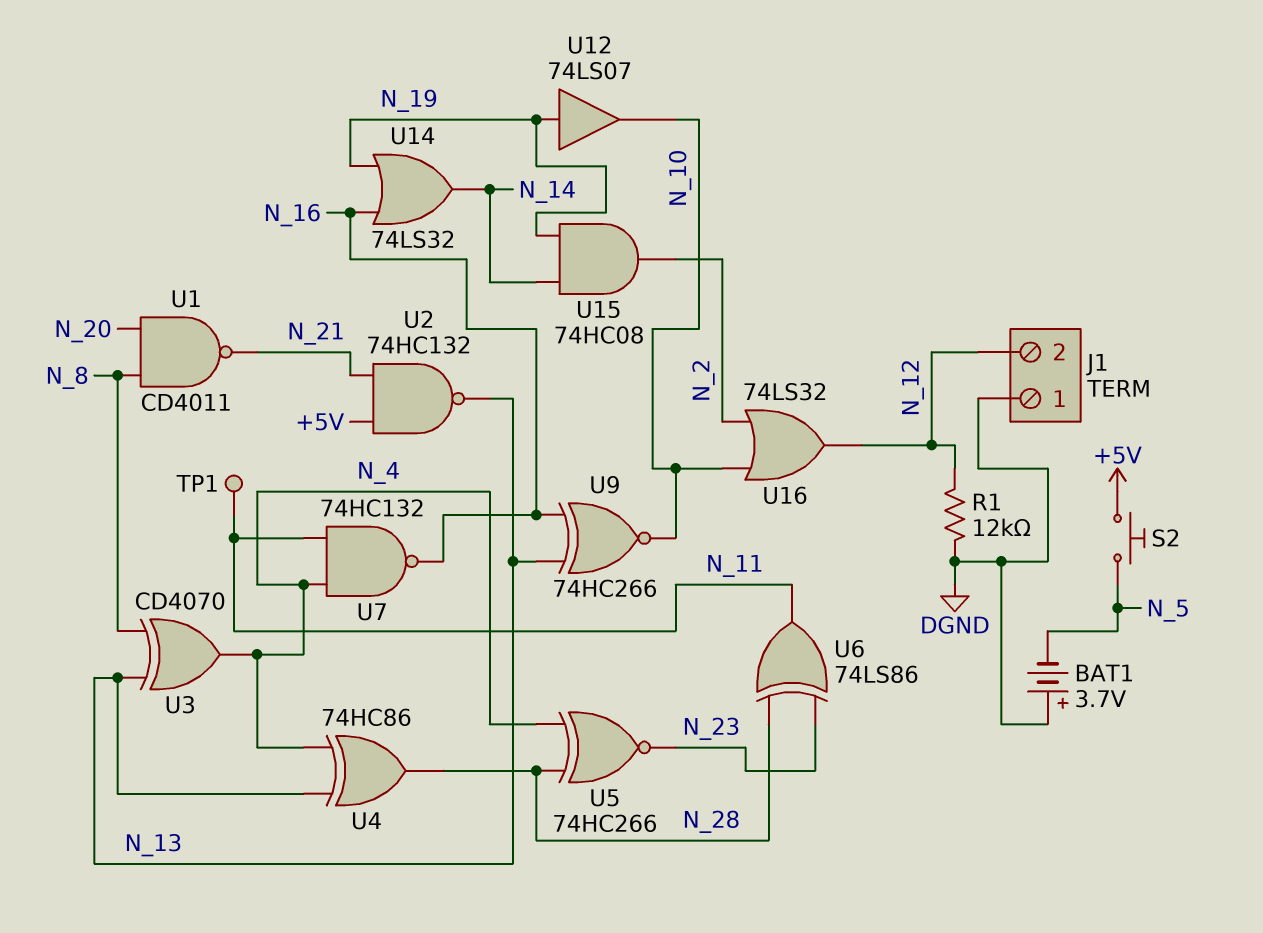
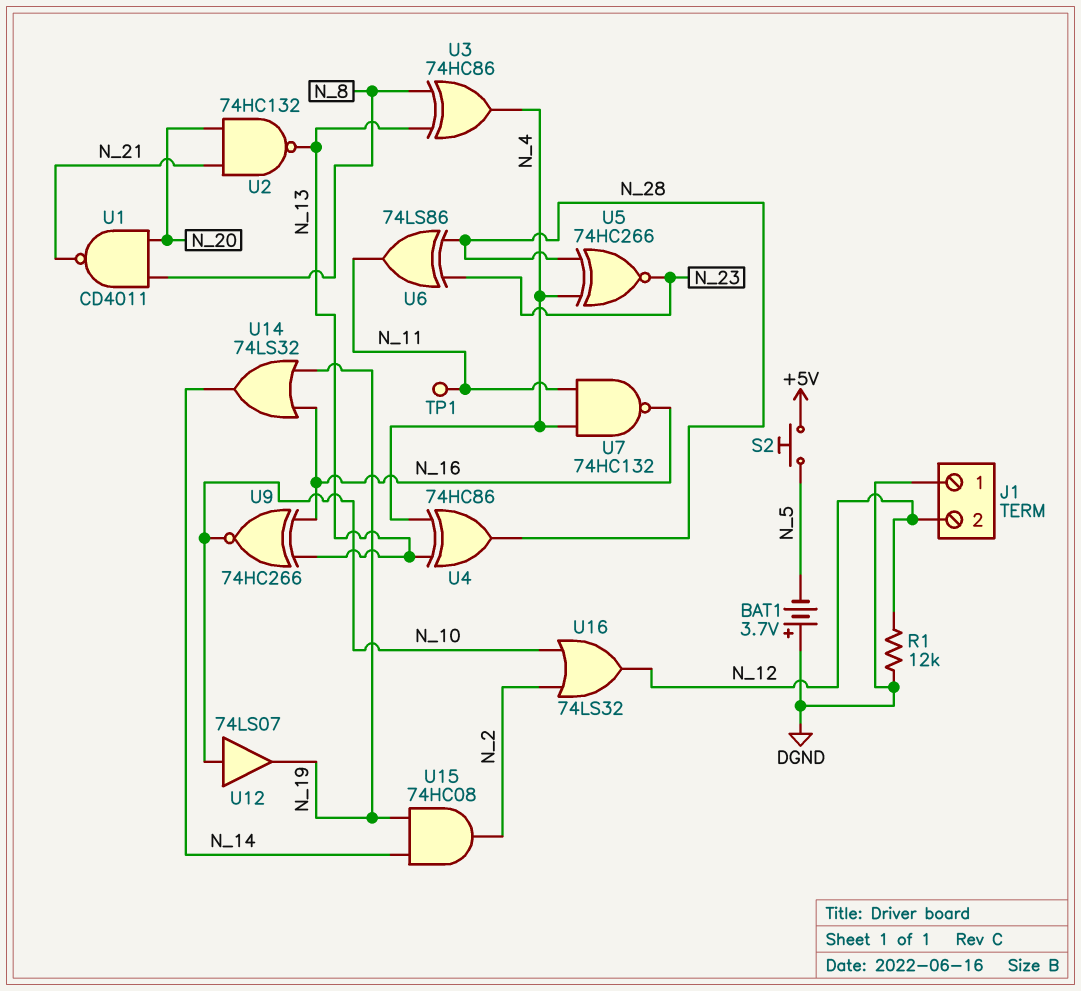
U2: NAND 74HC132 (in +5V, in N_21, out N_13) -> NAND 74HC132 (in N_20, in N_21, out N_13)
U3: XOR CD4070 (in N_8, in N_13, out N_4) -> XOR 74HC86 (in N_8, in N_13, out N_4)
U12: buffer 74LS07 (in N_19, out N_10) -> buffer 74LS07 (in N_10, out N_19)

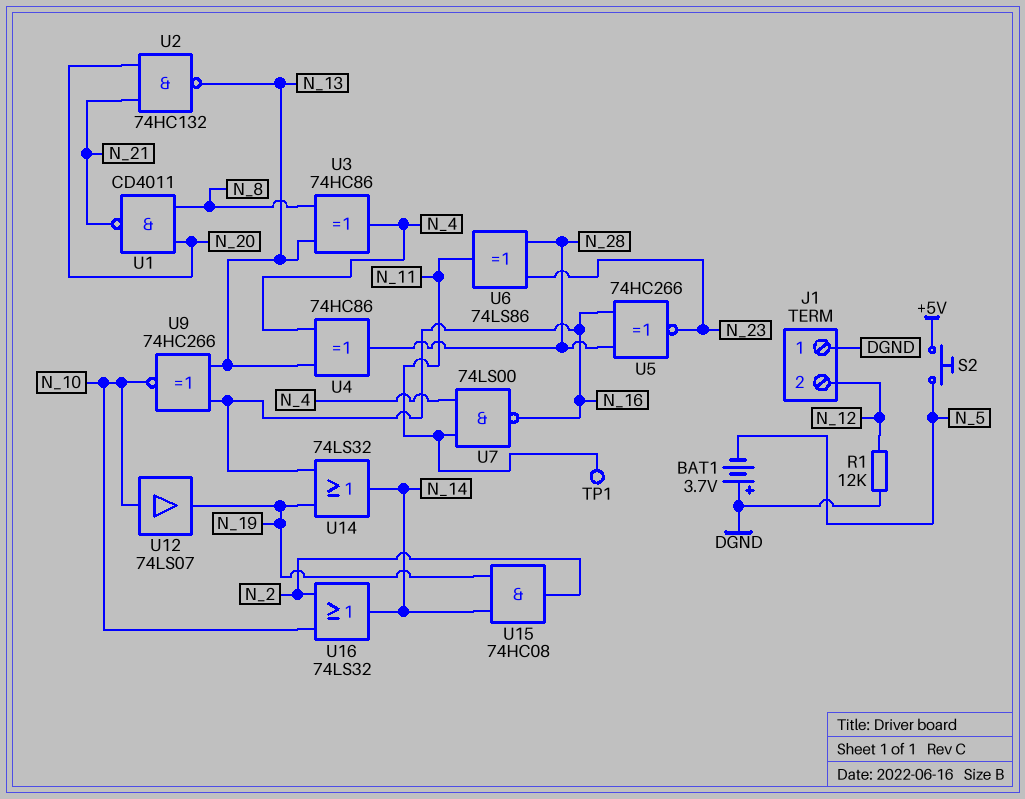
U5: XNOR 74HC266 (in N_4, in N_28, out N_23) -> XNOR 74HC266 (in N_16, in N_28, out N_23)
U7: NAND 74HC132 (in N_4, in N_11, out N_16) -> NAND 74LS00 (in N_4, in N_11, out N_16)
U16: OR 74LS32 (in N_2, in N_10, out N_12) -> OR 74LS32 (in N_2, in N_10, out N_14)

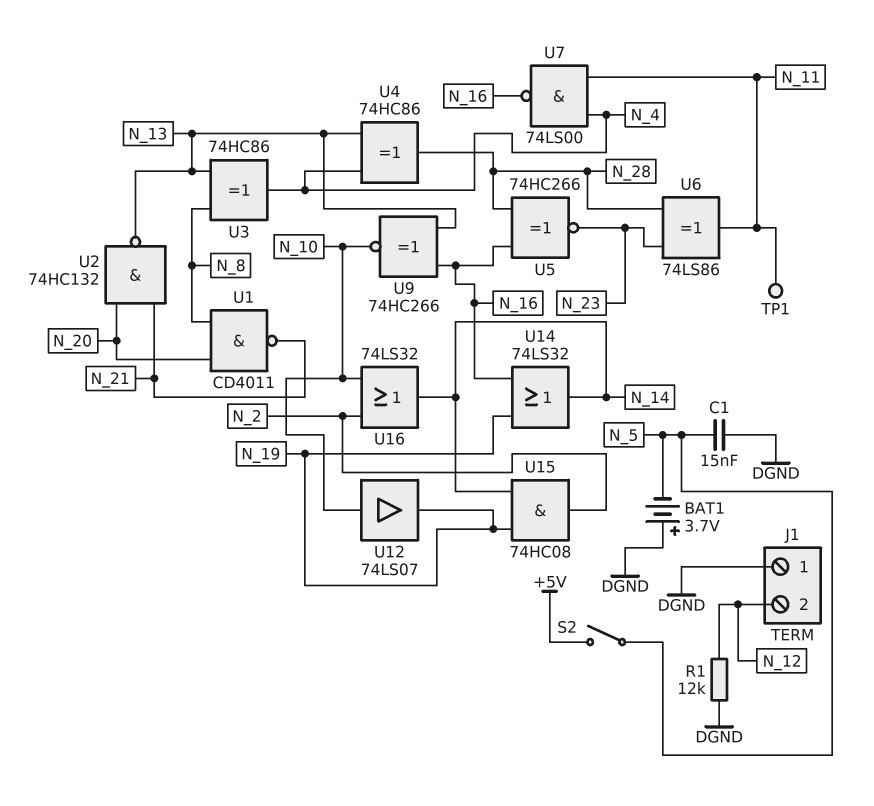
C1: none -> 15nF (DGND, N_5)
S2: button (+5V, N_5) -> switch (+5V, N_5)

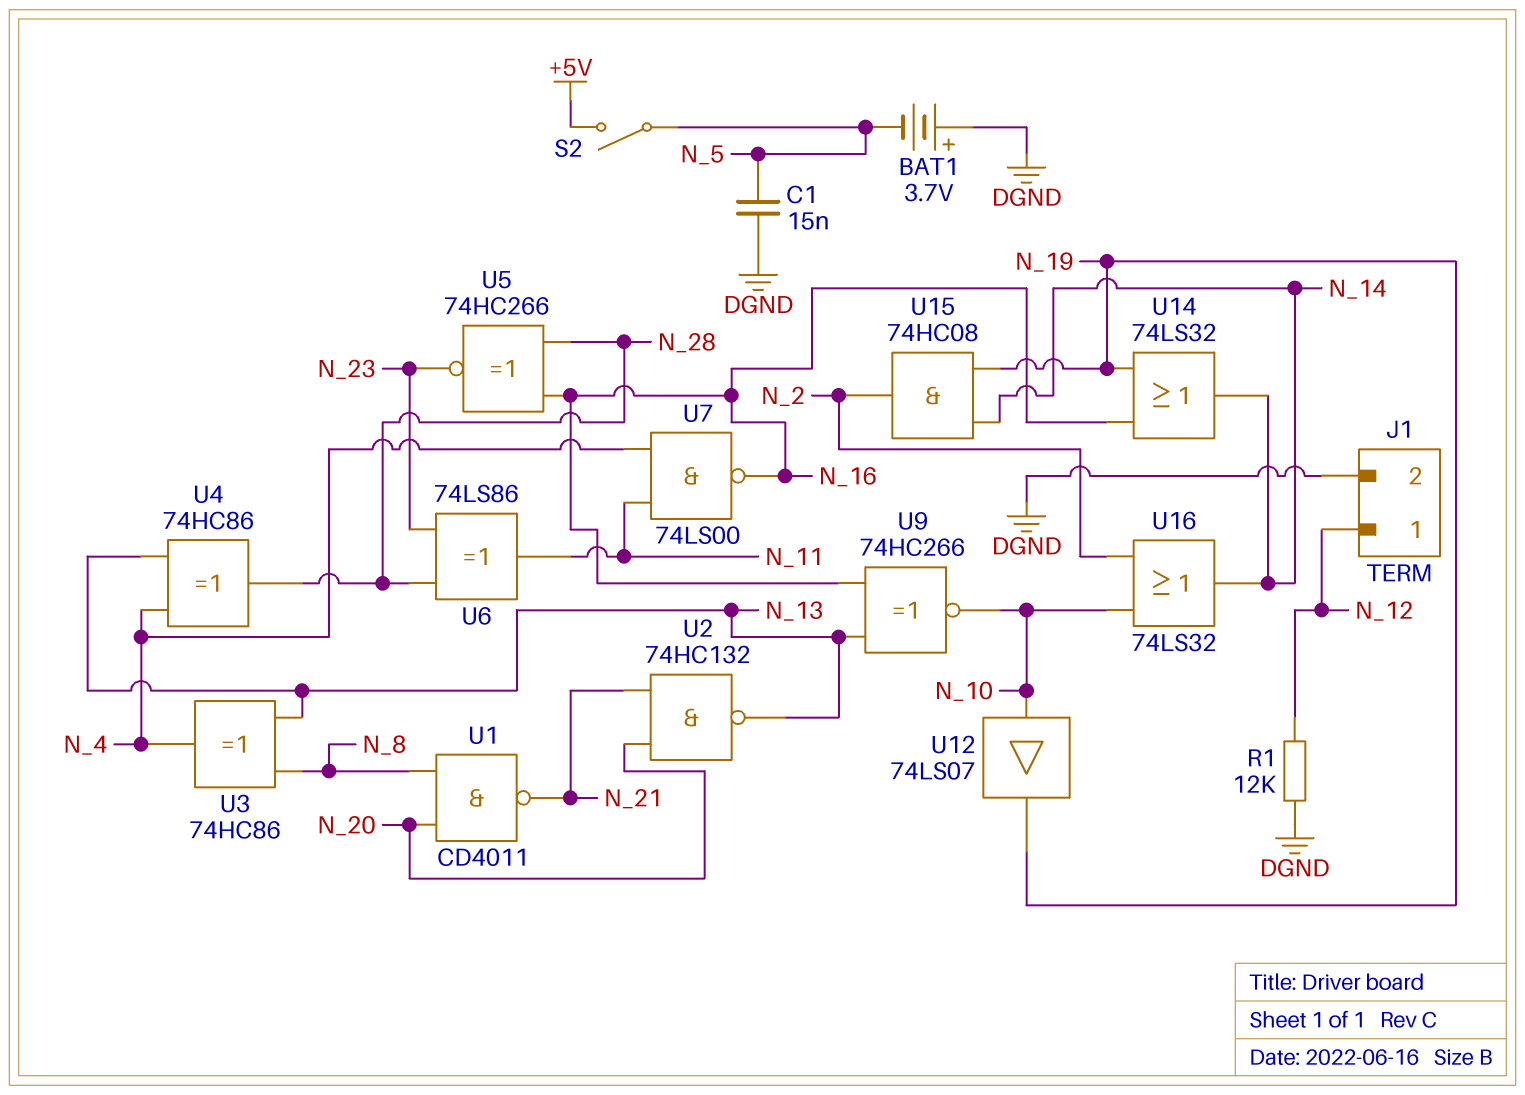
J1 pin 1: DGND -> N_12
J1 pin 2: N_12 -> DGND
TP1: test point (N_11) -> none

